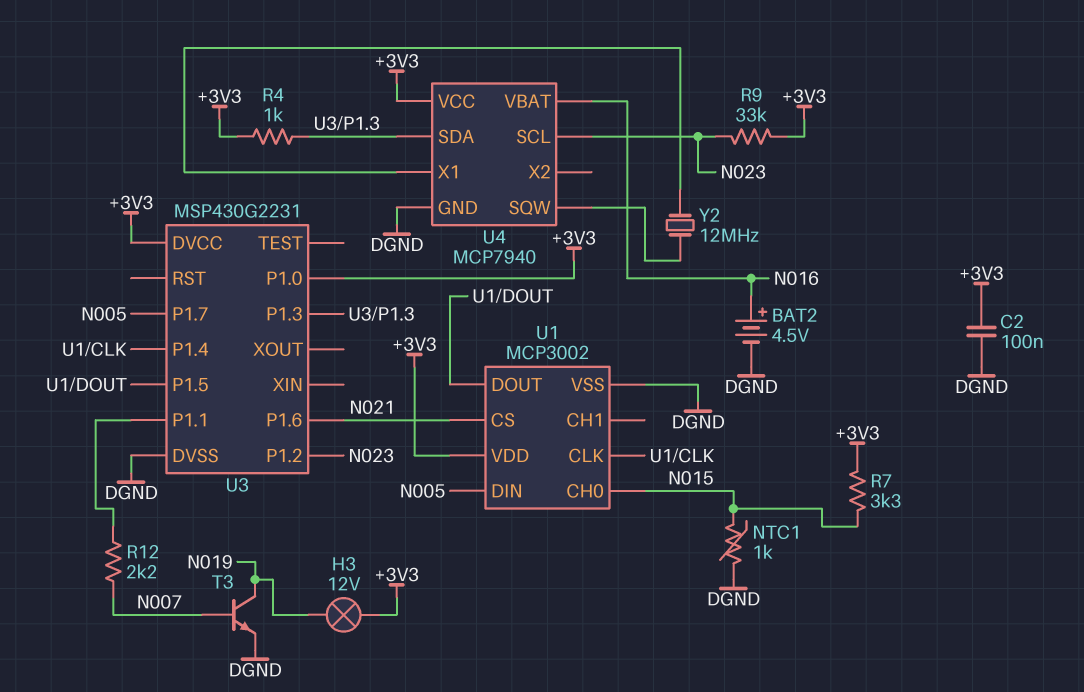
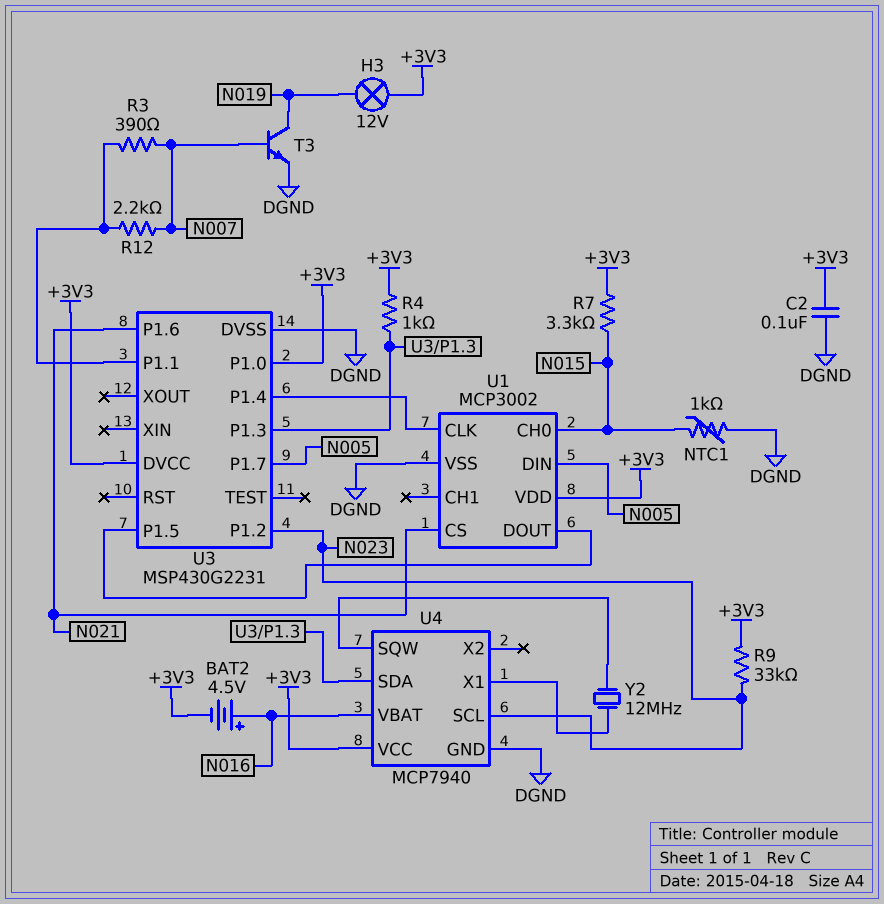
BAT2: 4.5V (plus N016, minus DGND) -> 4.5V (plus N016, minus +3V3)
R3: none -> 390 (N007, U3/P1.1)

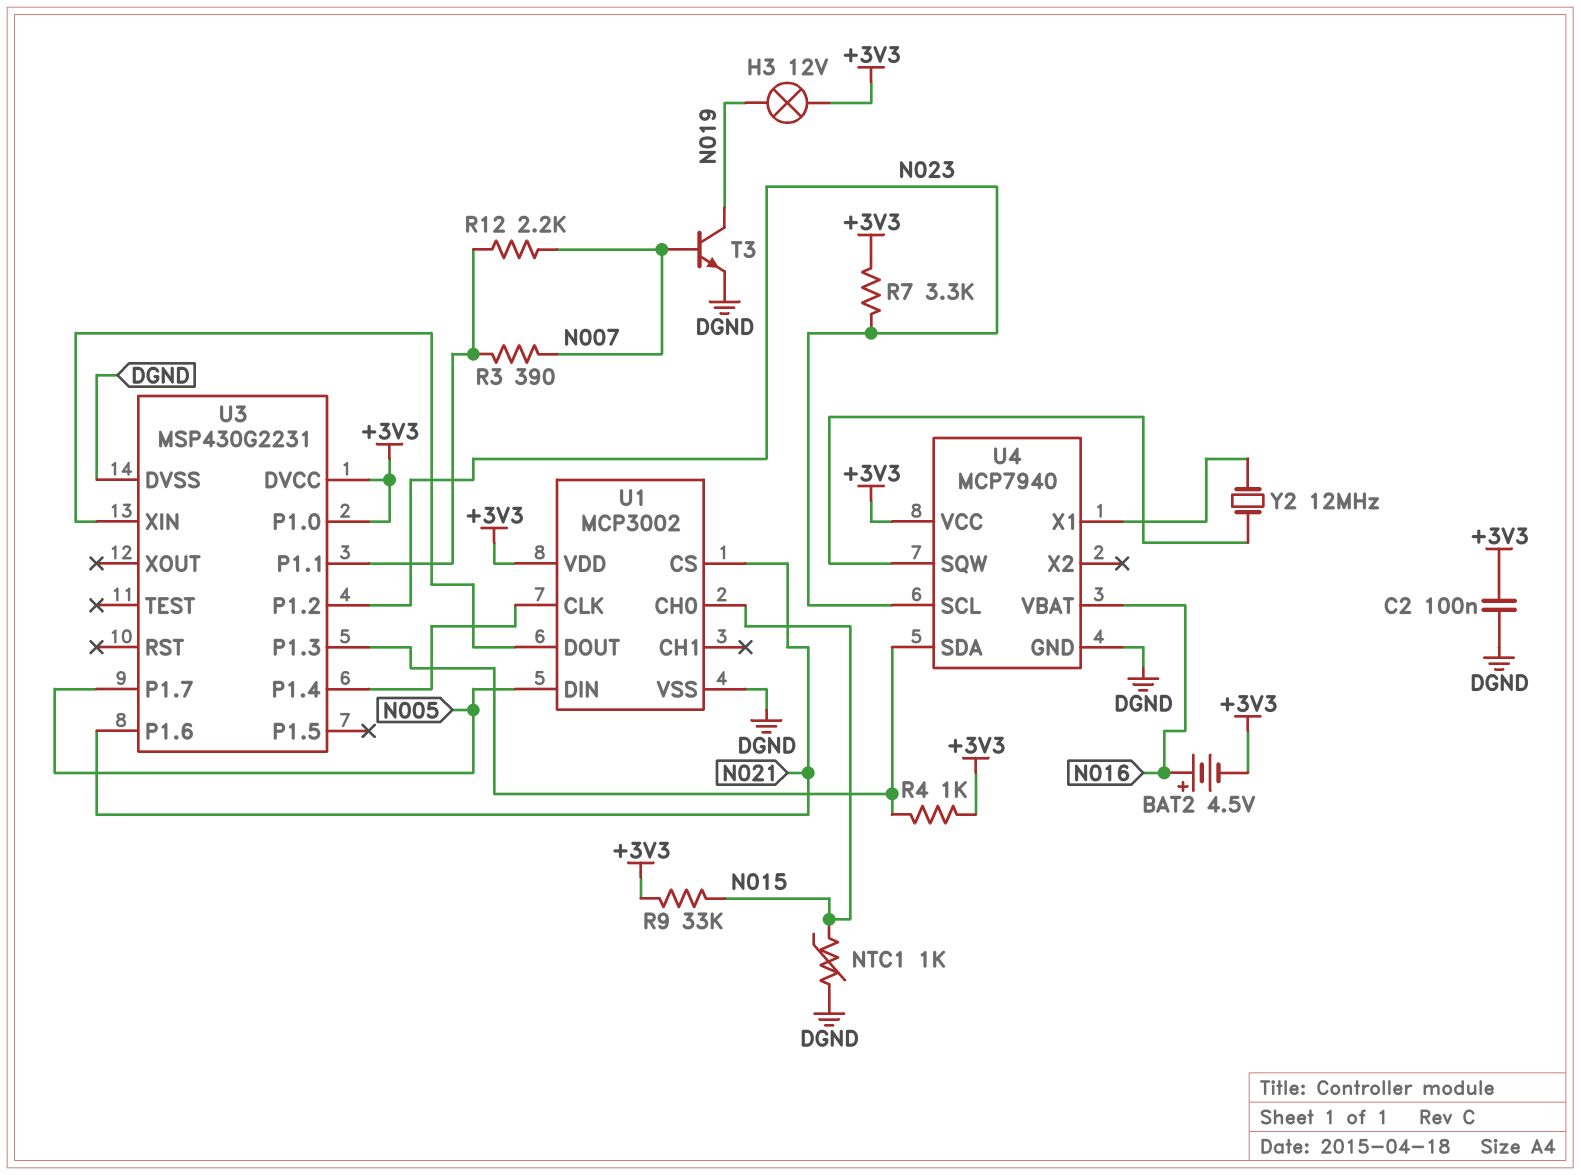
R7: 3.3k (+3V3, N015) -> 3.3k (+3V3, N023)
R9: 33k (+3V3, N023) -> 33k (+3V3, N015)
U3 pin P1.5: U1/DOUT -> none
U3 pin XIN: none -> U1/DOUT

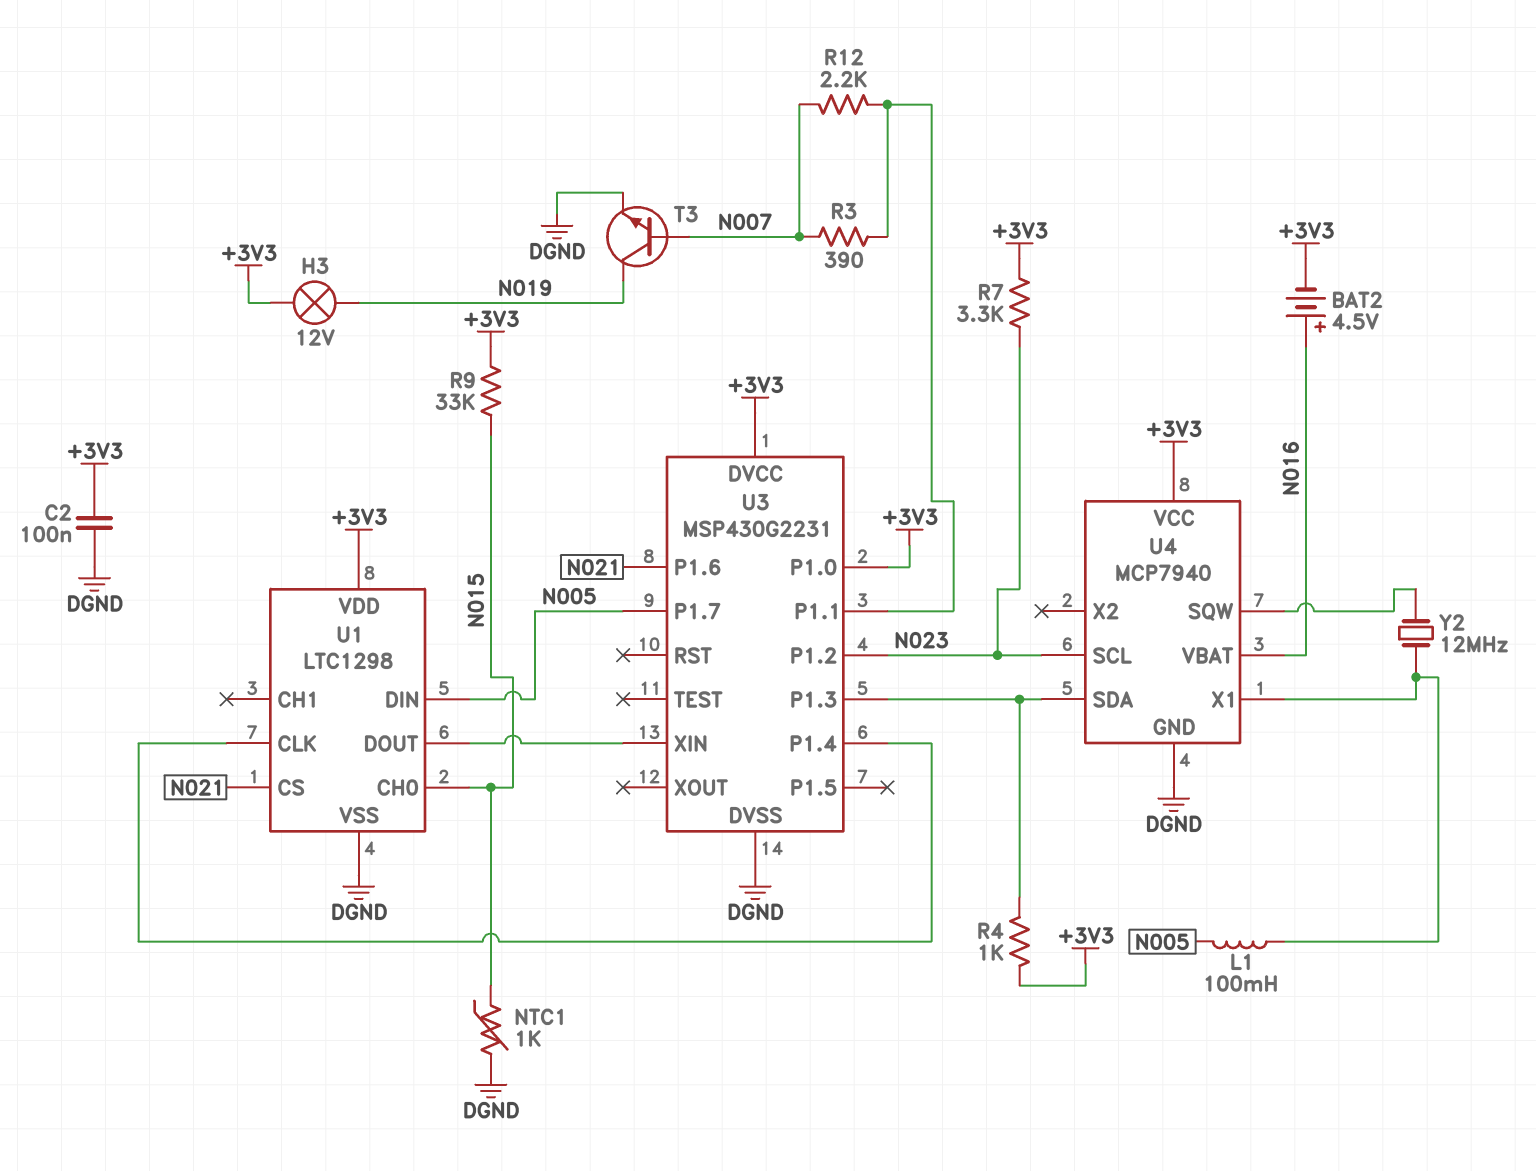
L1: none -> 100mH (N005, U4/X1)
U1: MCP3002 -> LTC1298

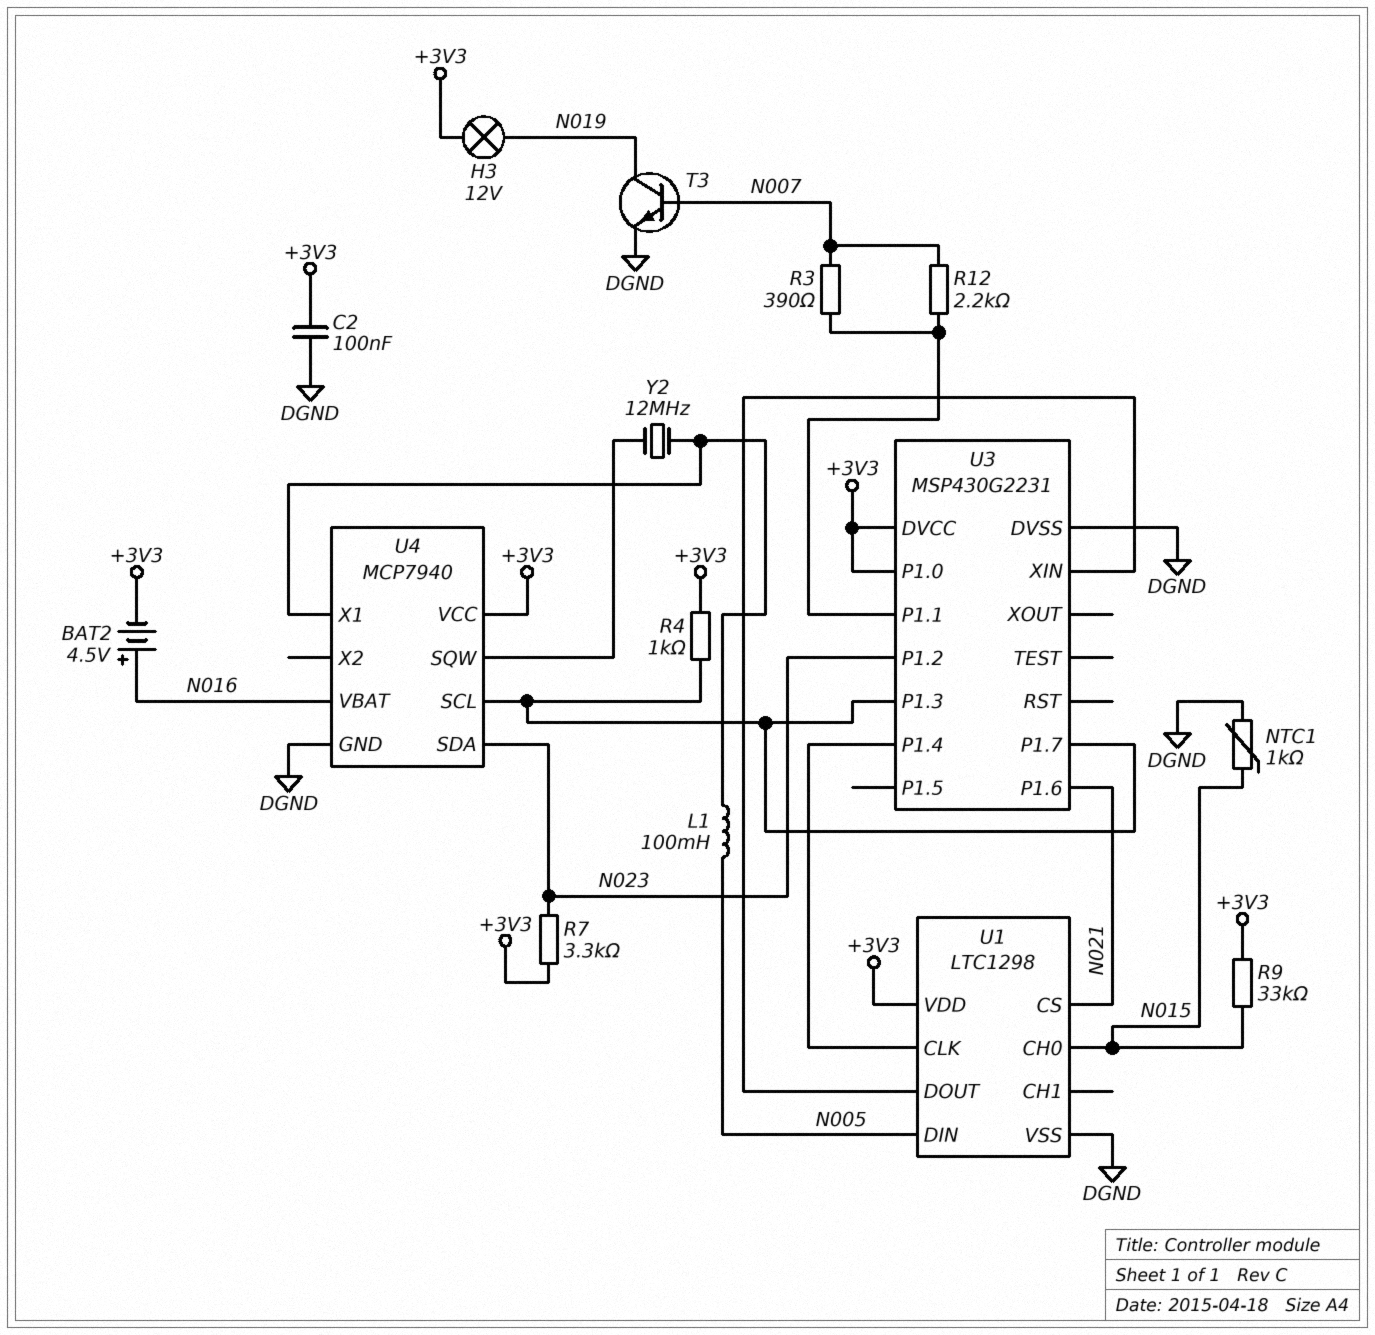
U3 pin P1.7: N005 -> U3/P1.3
U4 pin SCL: N023 -> U3/P1.3
U4 pin SDA: U3/P1.3 -> N023

